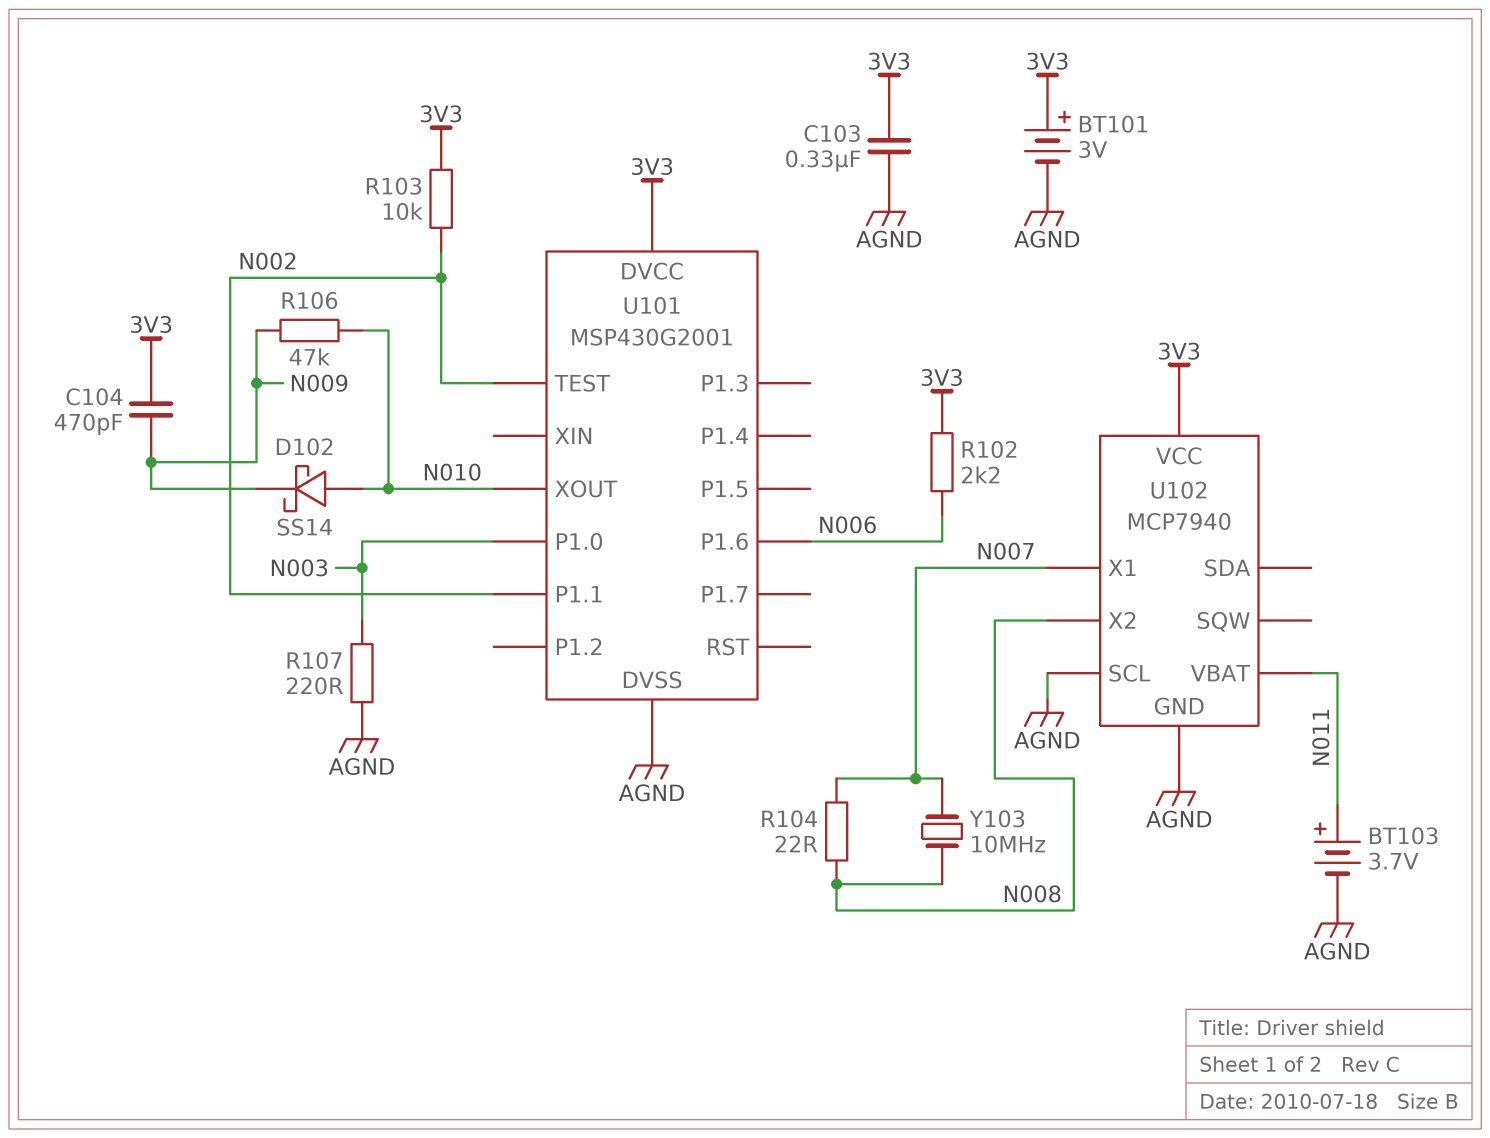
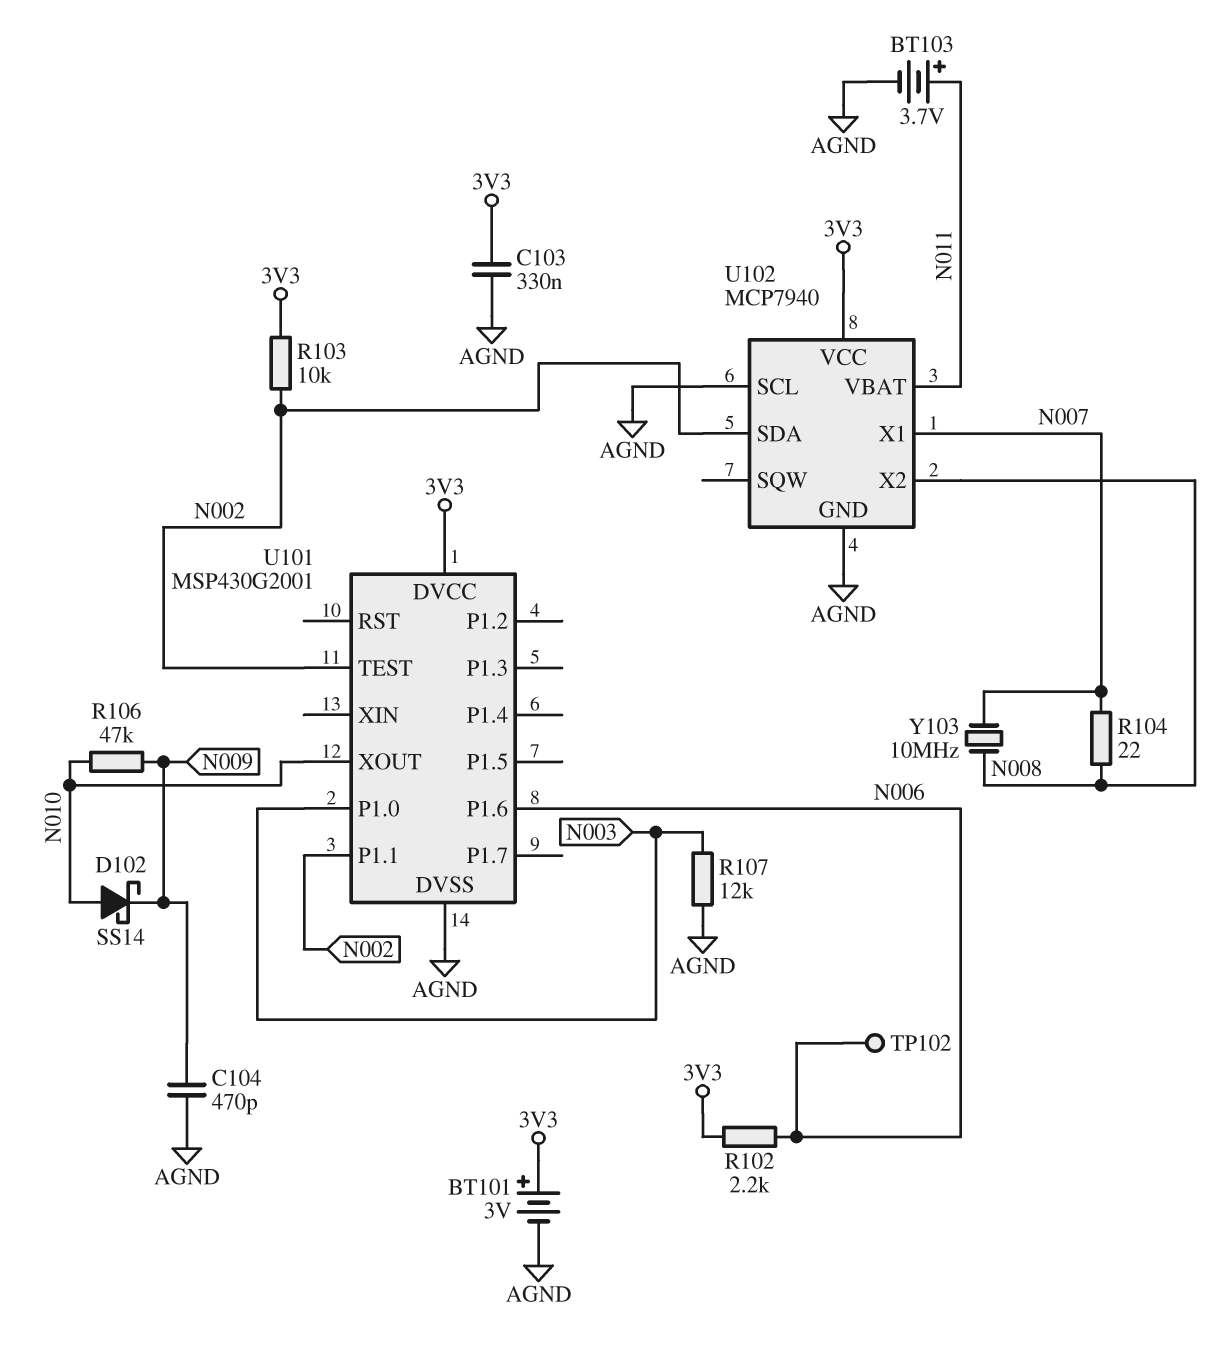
C104: 470pF (3V3, N009) -> 470pF (AGND, N009)
R107: 220 (AGND, N003) -> 12k (AGND, N003)
TP102: none -> test point (N006)
U102 pin SDA: none -> N002

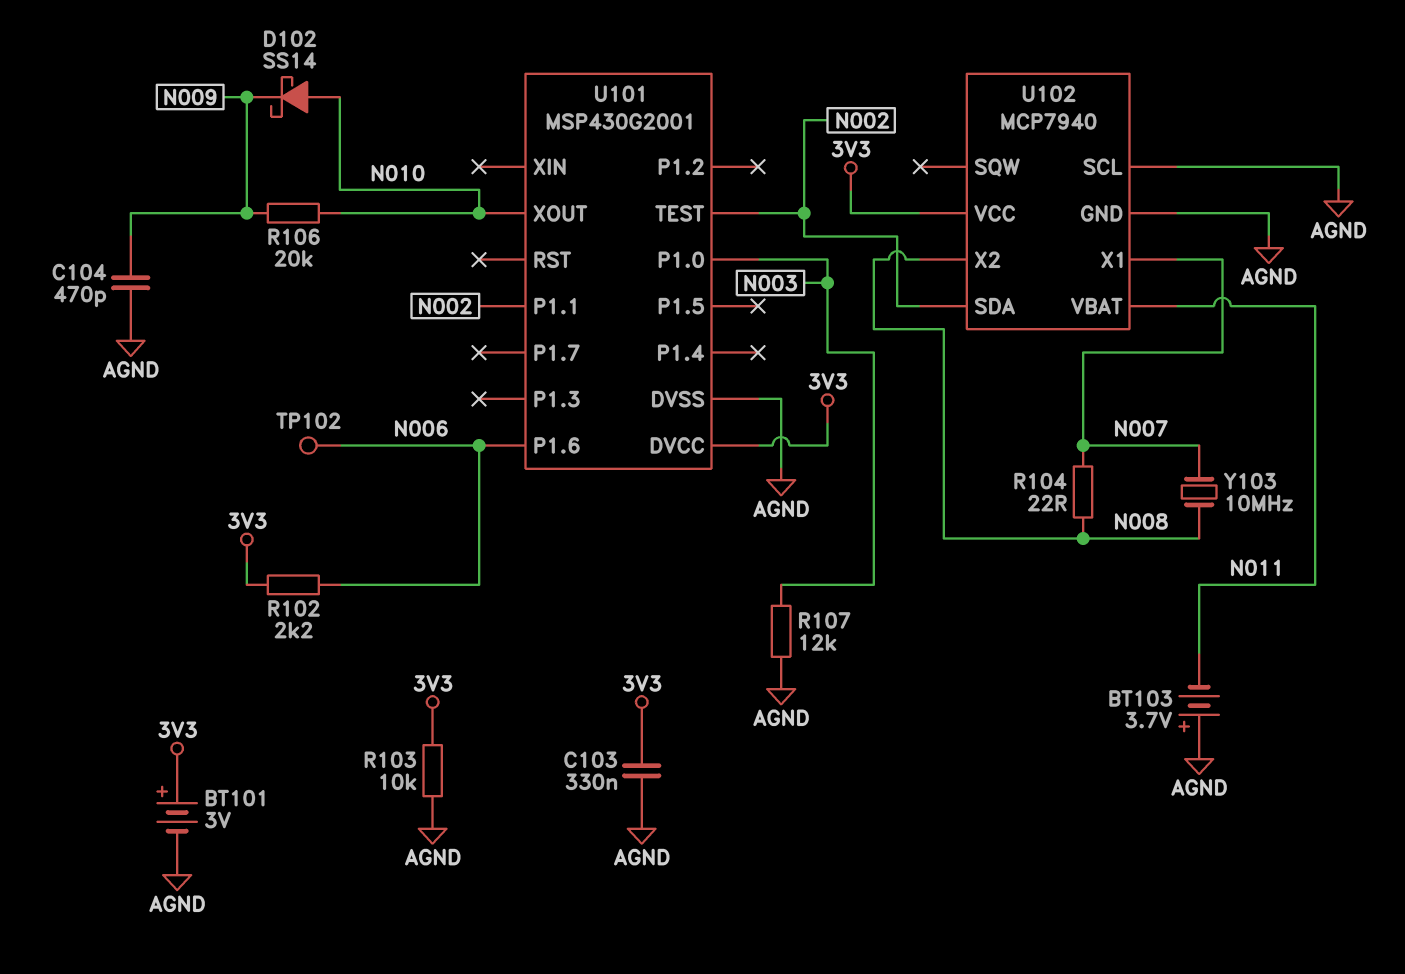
BT103: 3.7V (plus N011, minus AGND) -> 3.7V (plus AGND, minus N011)
R103: 10k (3V3, N002) -> 10k (3V3, AGND)
R106: 47k (N009, N010) -> 20k (N009, N010)

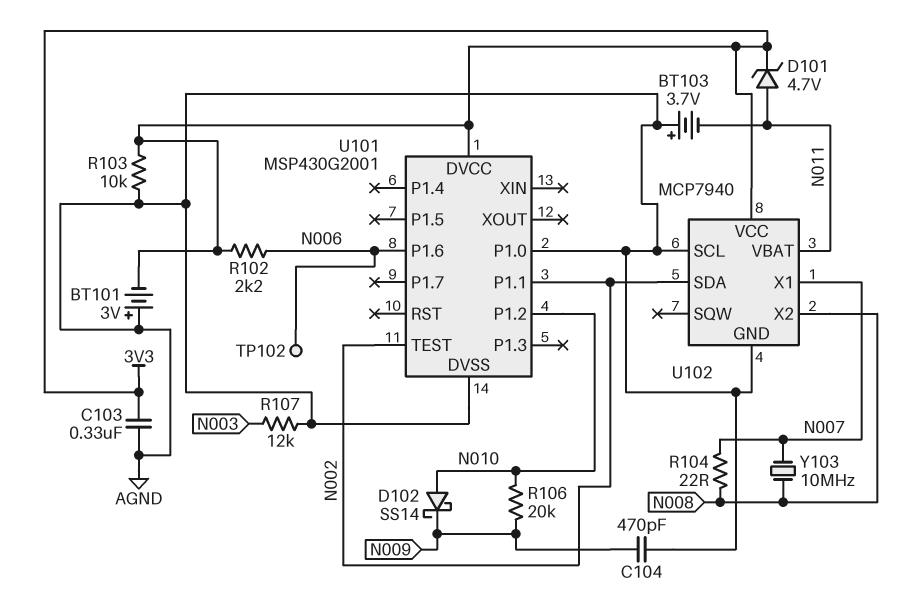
BT101: 3V (plus 3V3, minus AGND) -> 3V (plus AGND, minus 3V3)
D101: none -> zener 4.7V (A N011, K 3V3)
U101 pin P1.0: N003 -> AGND
U101 pin P1.2: none -> N010
U101 pin XOUT: N010 -> none

